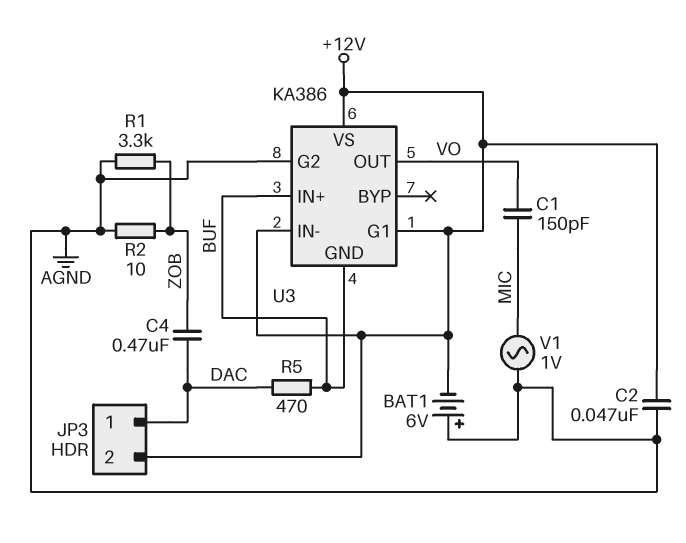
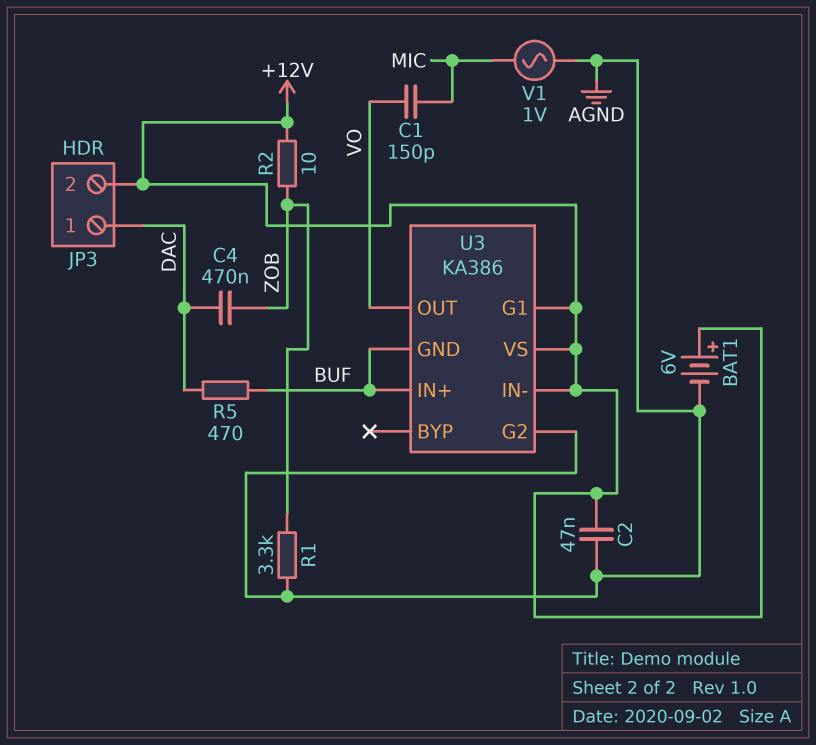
BAT1: 6V (plus AGND, minus +12V) -> 6V (plus +12V, minus AGND)
R2: 10 (AGND, ZOB) -> 10 (+12V, ZOB)

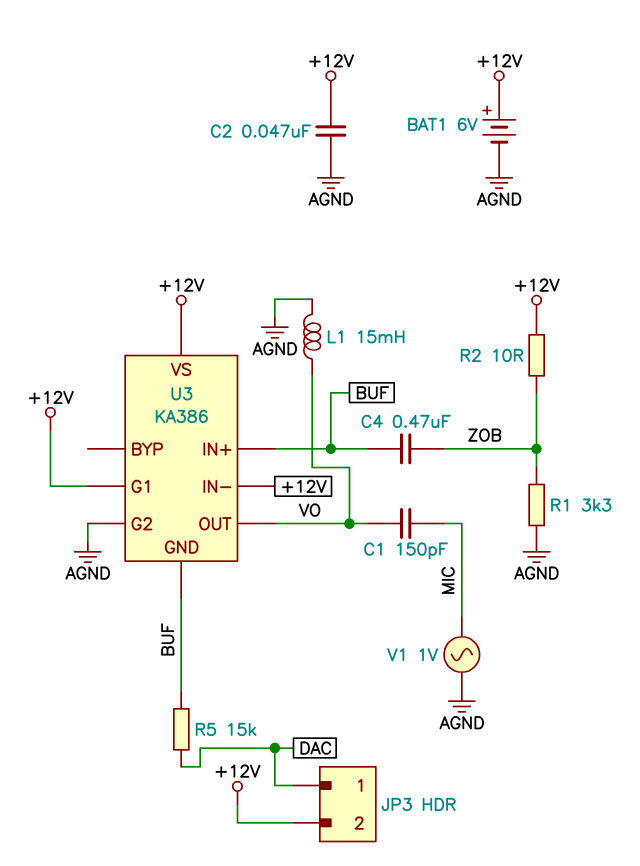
C4: 470nF (DAC, ZOB) -> 470nF (BUF, ZOB)
L1: none -> 15mH (AGND, VO)
R5: 470 (BUF, DAC) -> 15k (BUF, DAC)

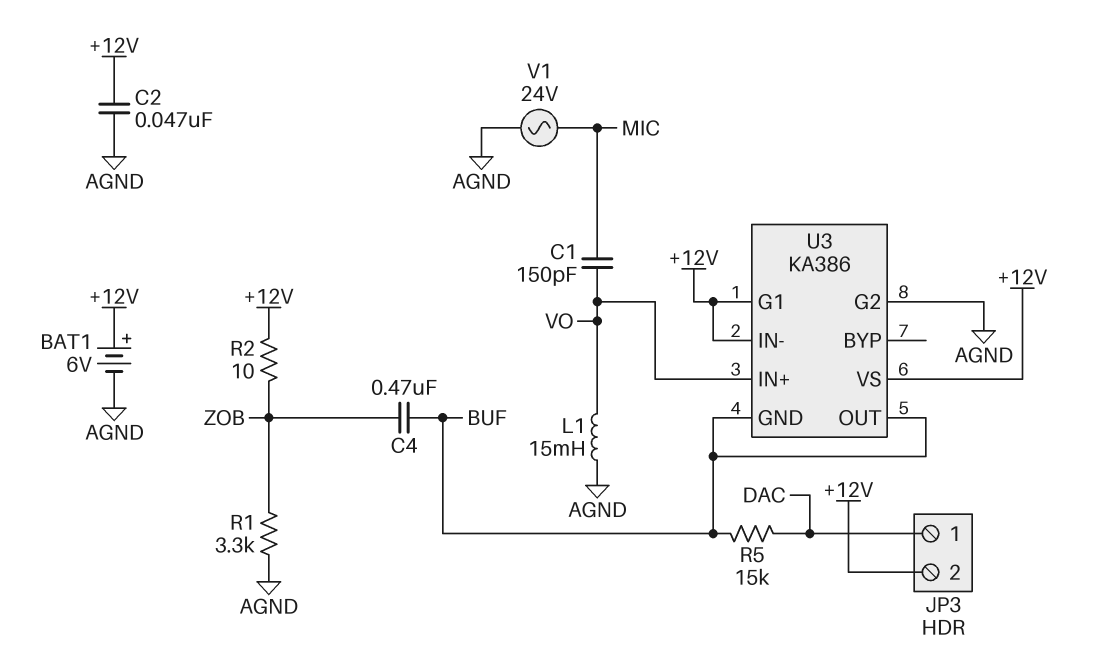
U3 pin IN+: BUF -> VO
U3 pin OUT: VO -> BUF
V1: AC 1V (AGND, MIC) -> AC 24V (AGND, MIC)

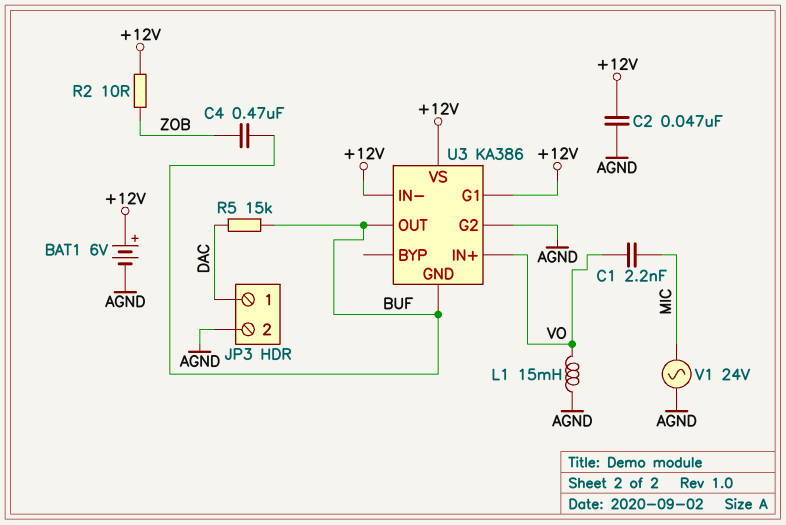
C1: 150pF (MIC, VO) -> 2.2nF (MIC, VO)
JP3 pin 2: +12V -> AGND
R1: 3.3k (AGND, ZOB) -> none

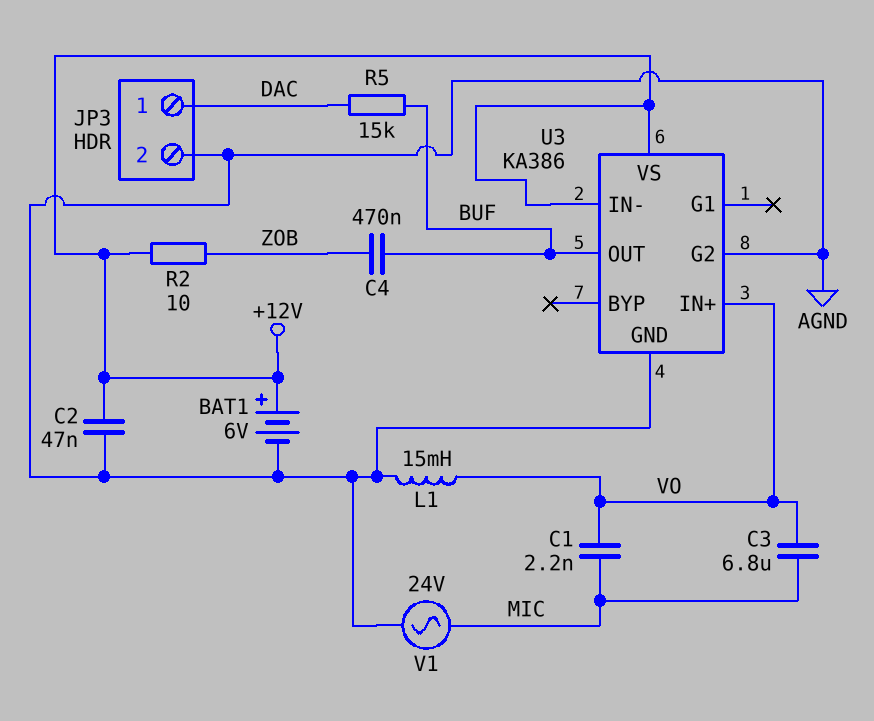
C3: none -> 6.8uF (MIC, VO)
U3 pin G1: +12V -> none
U3 pin GND: BUF -> AGND

